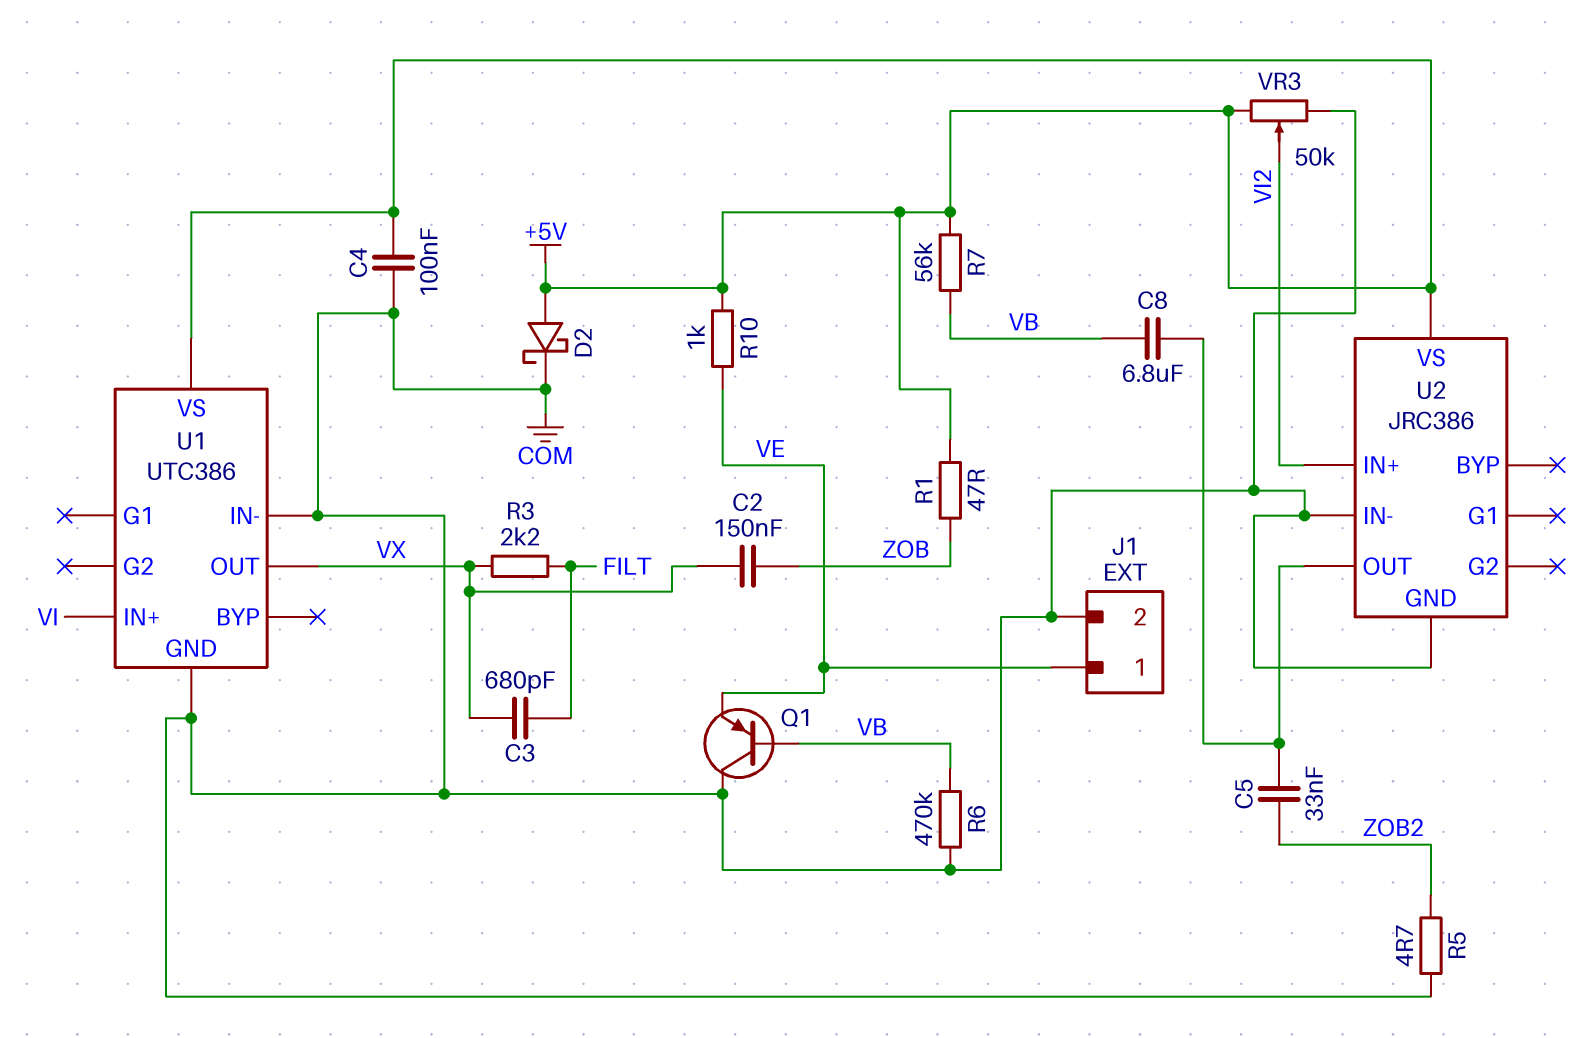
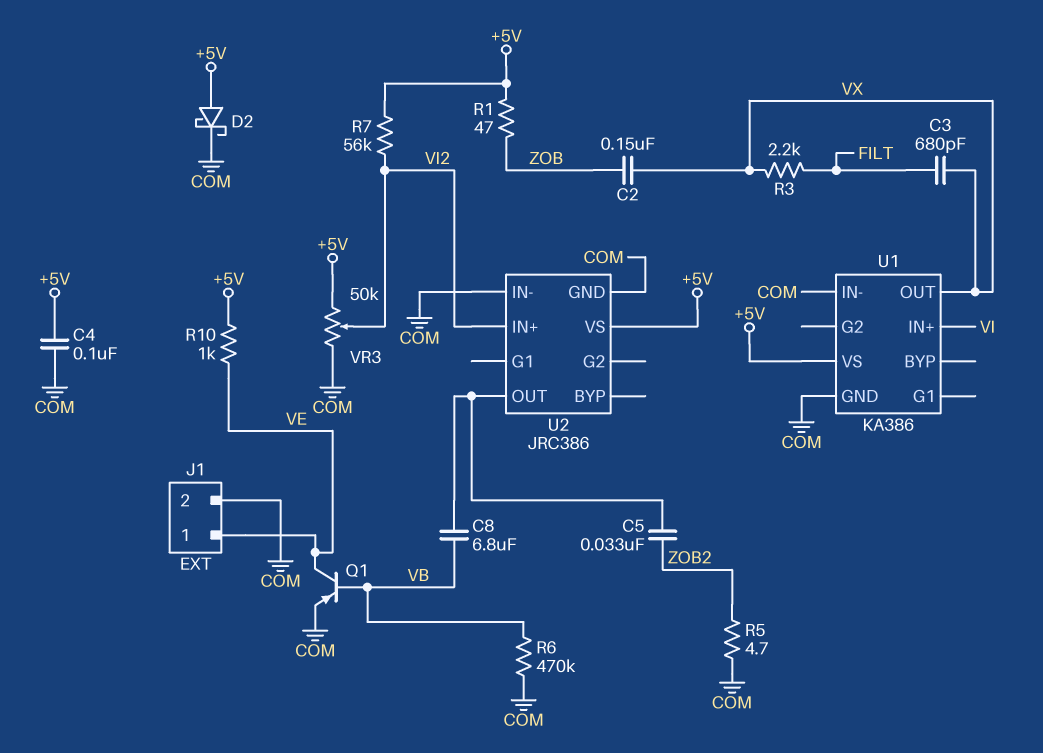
Q1: PNP (B VB, C COM, E VE) -> PNP (B VB, C VE, E COM)
R7: 56k (+5V, VB) -> 56k (+5V, VI2)
U1: UTC386 -> KA386

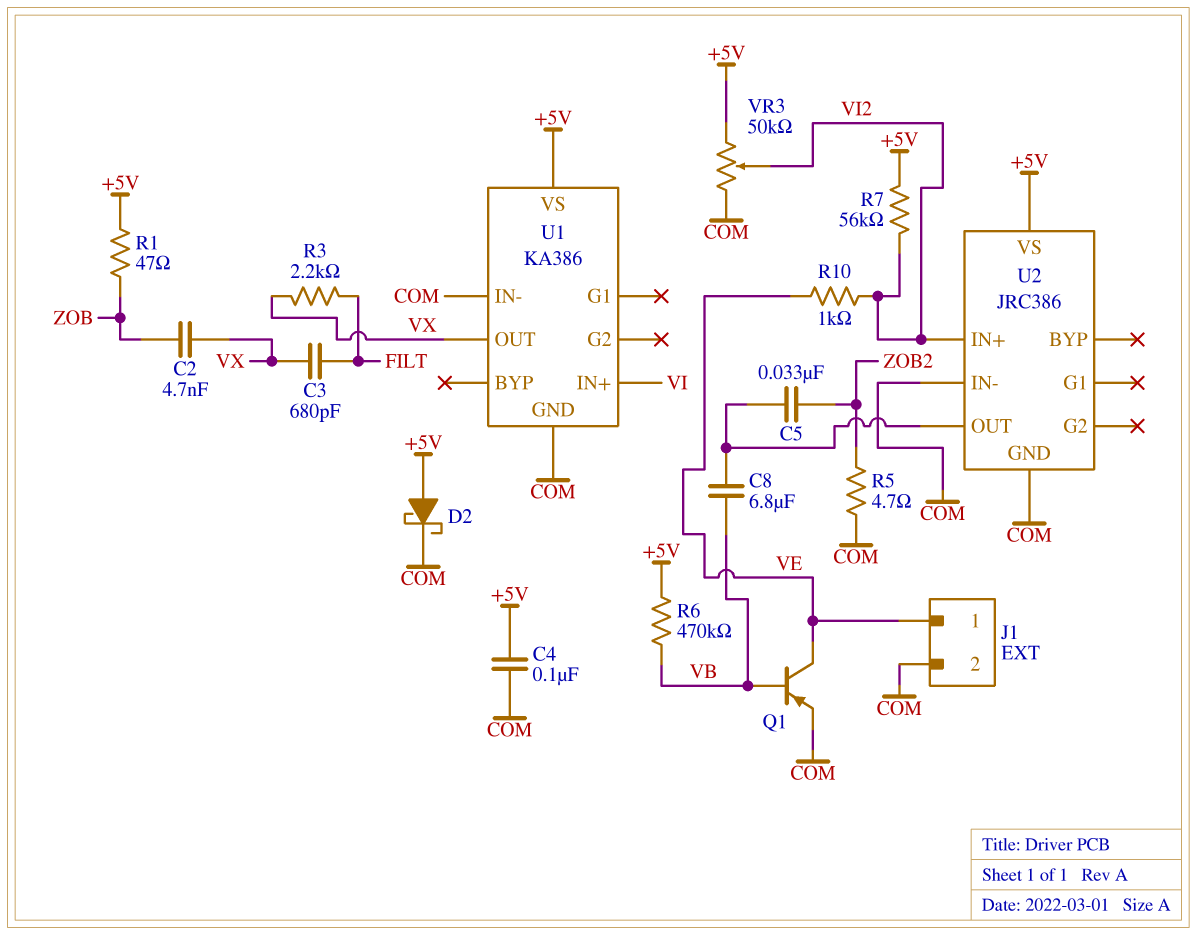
C2: 150nF (VX, ZOB) -> 4.7nF (VX, ZOB)
R6: 470k (COM, VB) -> 470k (+5V, VB)
R10: 1k (+5V, VE) -> 1k (VE, VI2)

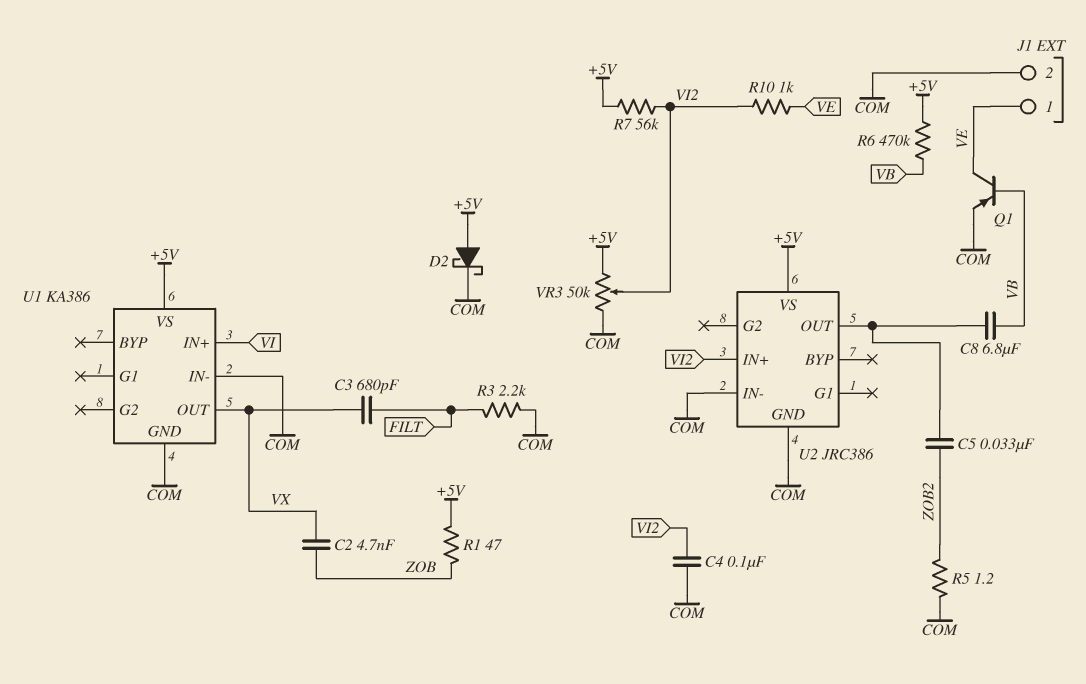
C4: 100nF (+5V, COM) -> 100nF (COM, VI2)
R3: 2.2k (FILT, VX) -> 2.2k (COM, FILT)
R5: 4.7 (COM, ZOB2) -> 1.2 (COM, ZOB2)

